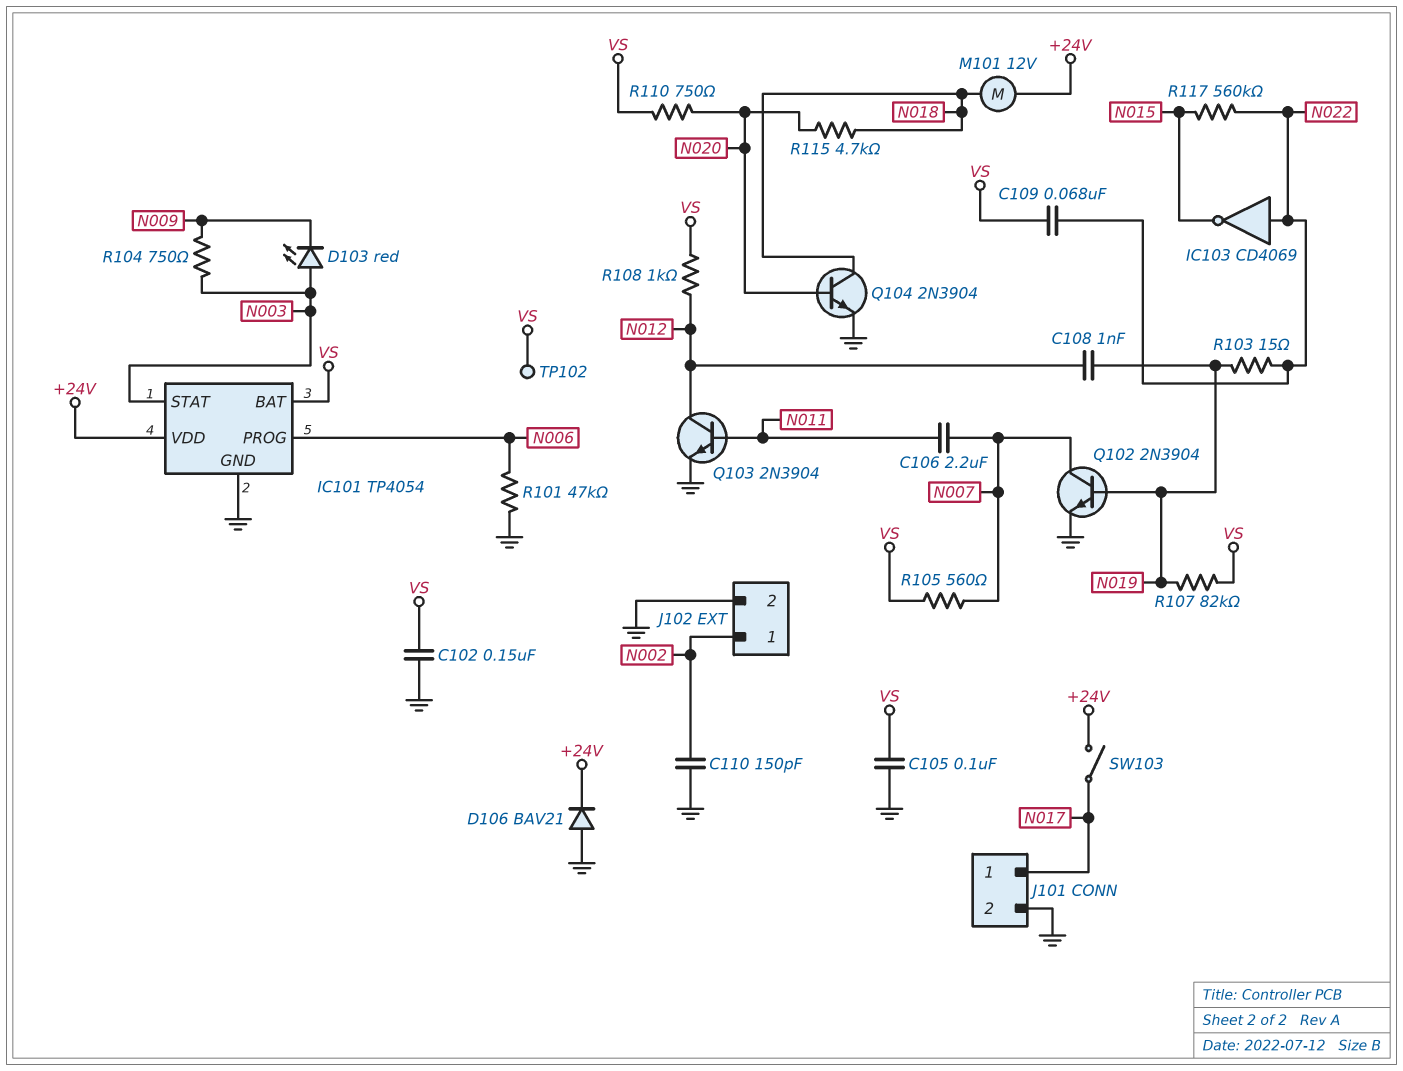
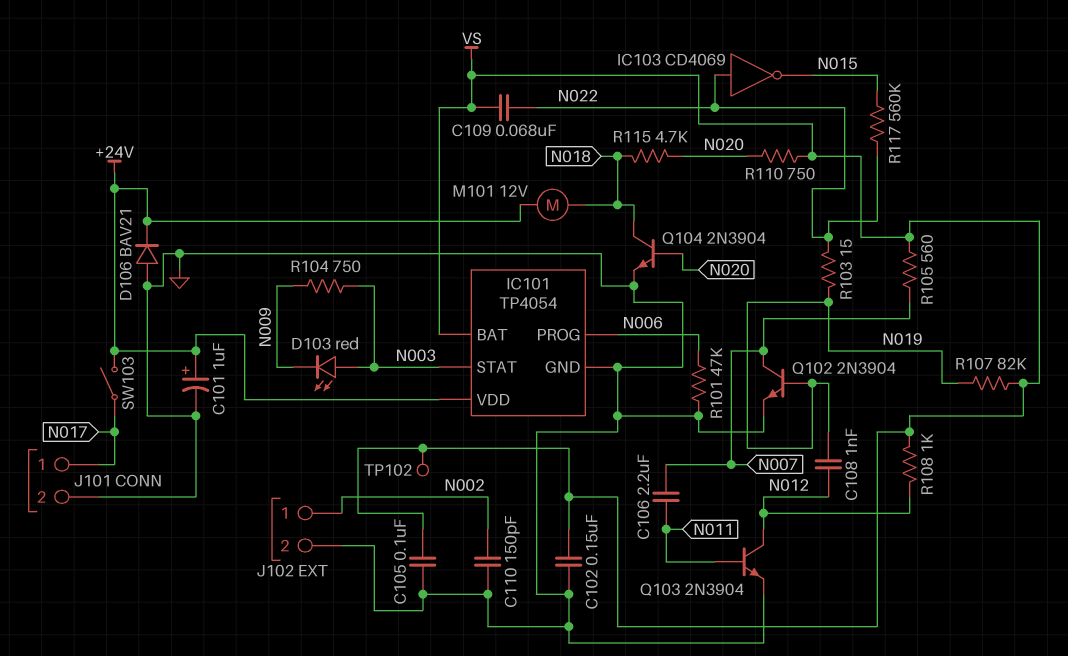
C101: none -> 1uF (plus +24V, minus GND)

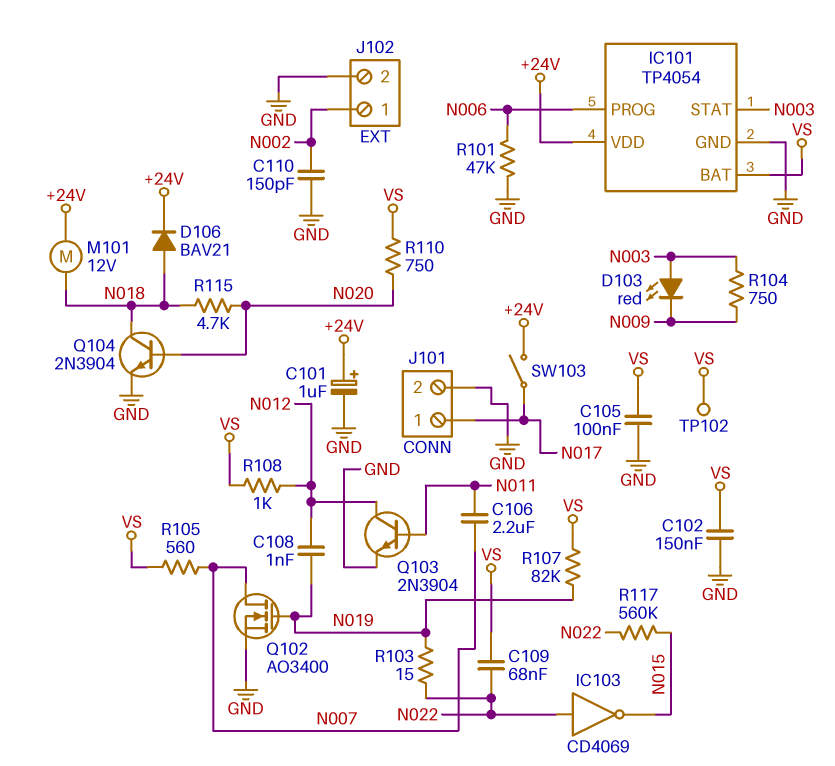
D106: diode BAV21 (A GND, K +24V) -> diode BAV21 (A N018, K +24V)
Q102: NPN 2N3904 (B N019, C N007, E GND) -> NMOS AO3400 (G N019, D N007, S GND)

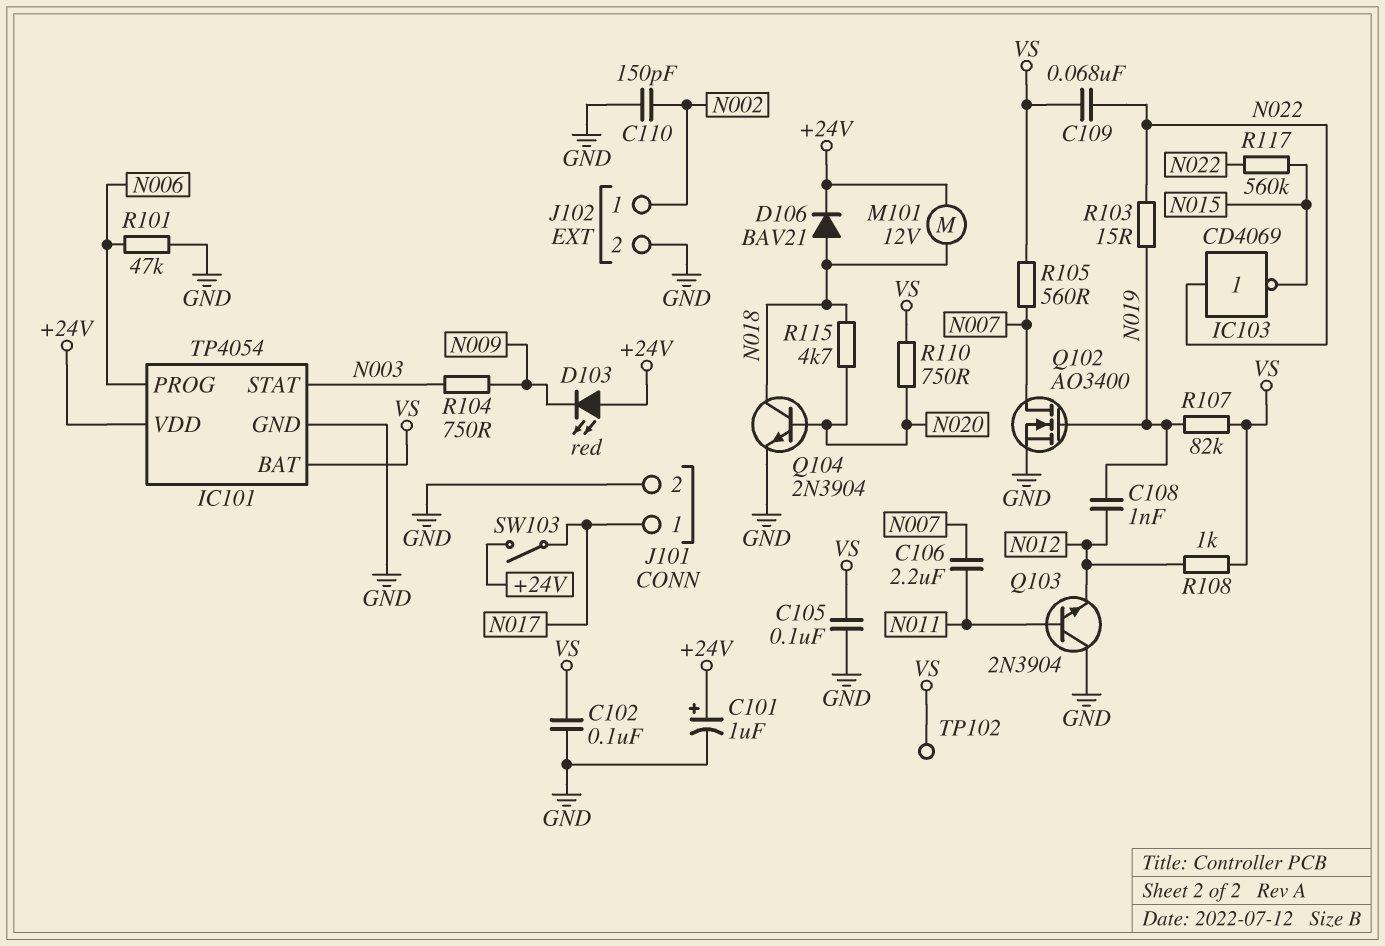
C102: 150nF (GND, VS) -> 100nF (GND, VS)
D103: LED red (A N003, K N009) -> LED red (A +24V, K N009)
Q103: NPN 2N3904 (B N011, C N012, E GND) -> NPN 2N3904 (B N011, C GND, E N012)

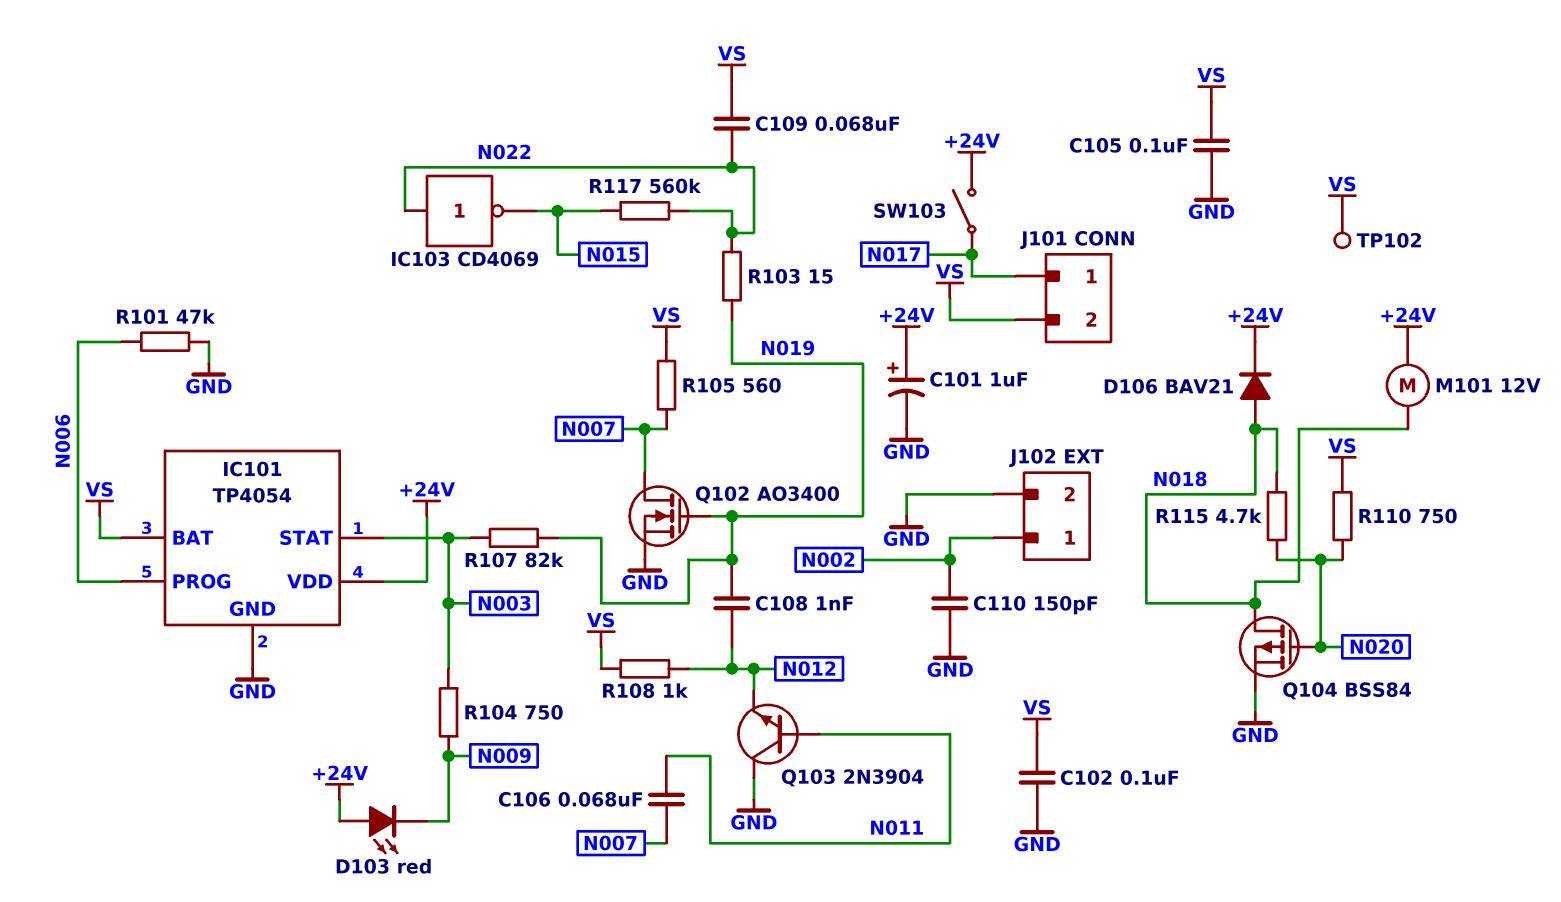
C106: 2.2uF (N007, N011) -> 68nF (N007, N011)
J101 pin 2: GND -> VS
Q104: NPN 2N3904 (B N020, C N018, E GND) -> PMOS BSS84 (G N020, D N018, S GND)
R107: 82k (N019, VS) -> 82k (N003, N019)

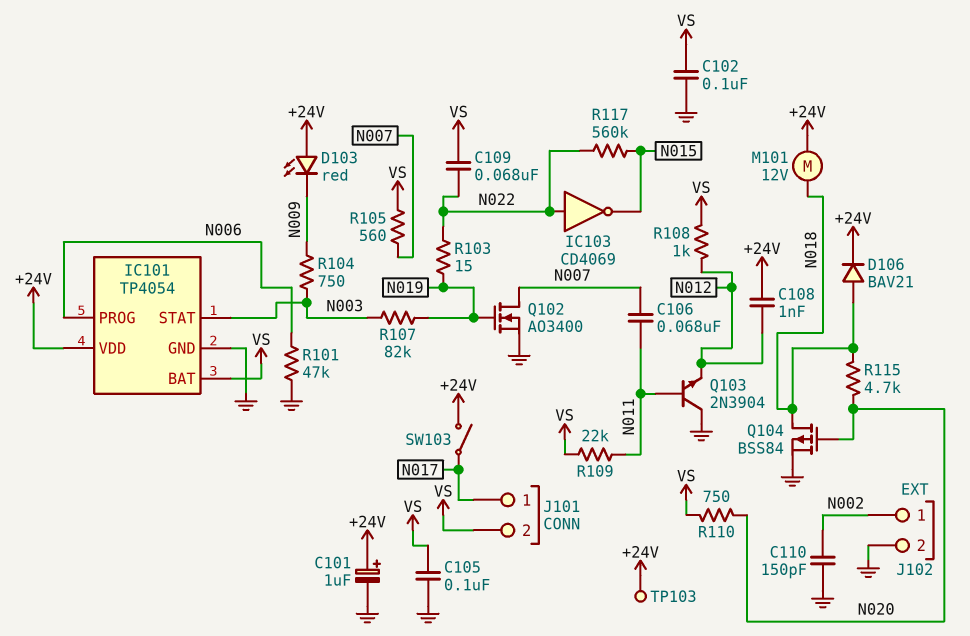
C108: 1nF (N012, N019) -> 1nF (+24V, N012)
R109: none -> 22k (N011, VS)
TP102: test point (VS) -> none
TP103: none -> test point (+24V)

